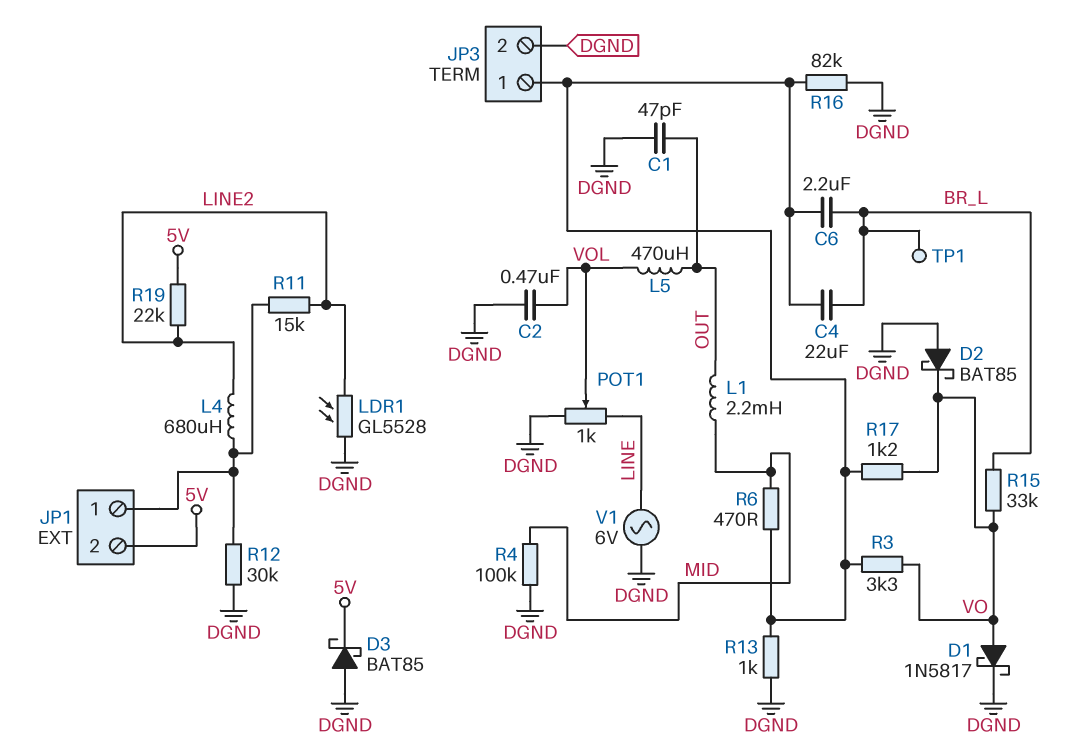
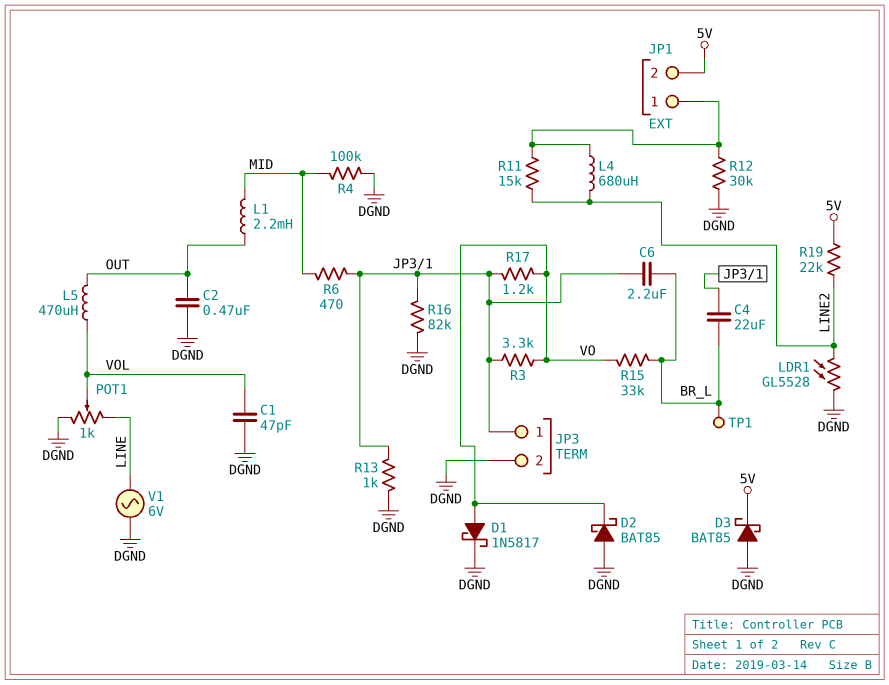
C1: 47pF (DGND, OUT) -> 47pF (DGND, VOL)
C2: 470nF (DGND, VOL) -> 470nF (DGND, OUT)

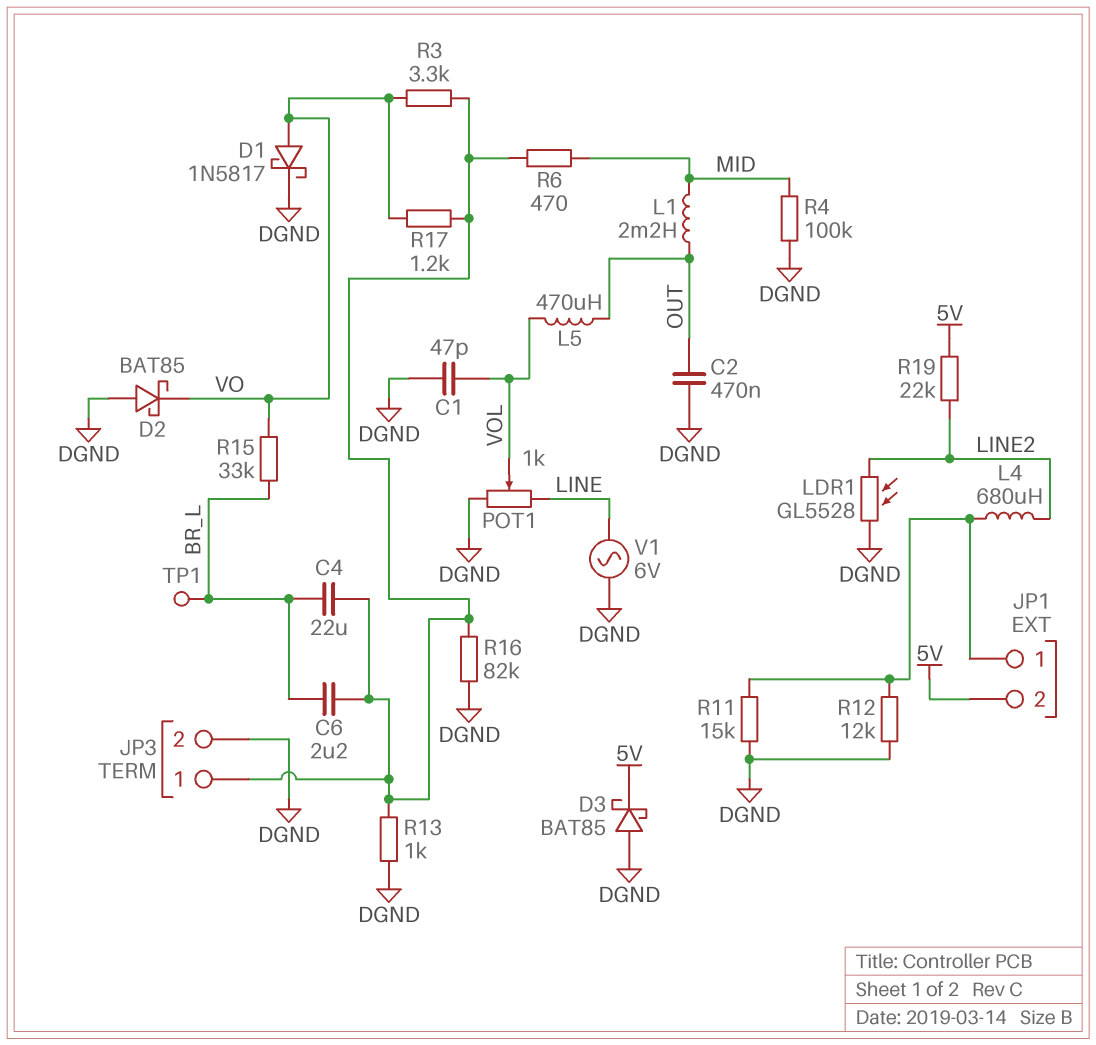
R11: 15k (JP1/1, LINE2) -> 15k (DGND, JP1/1)
R12: 30k (DGND, JP1/1) -> 12k (DGND, JP1/1)

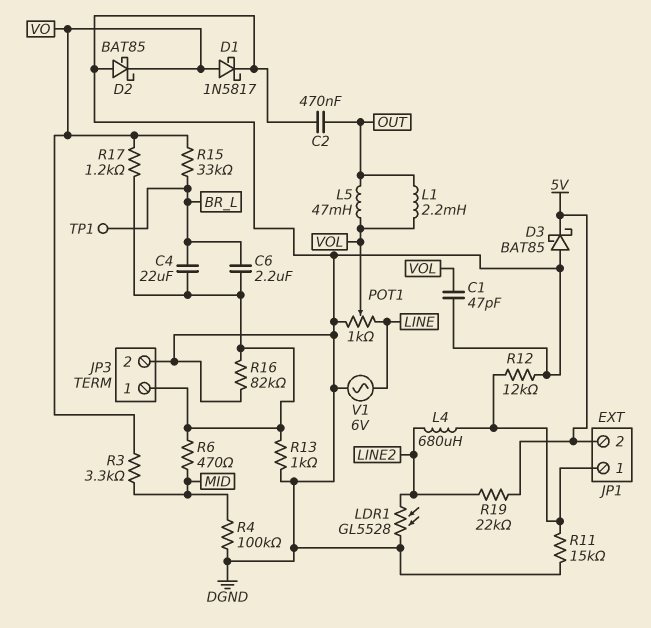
L1: 2.2mH (MID, OUT) -> 2.2mH (OUT, VOL)
L5: 470uH (OUT, VOL) -> 47mH (OUT, VOL)
R3: 3.3k (JP3/1, VO) -> 3.3k (MID, VO)

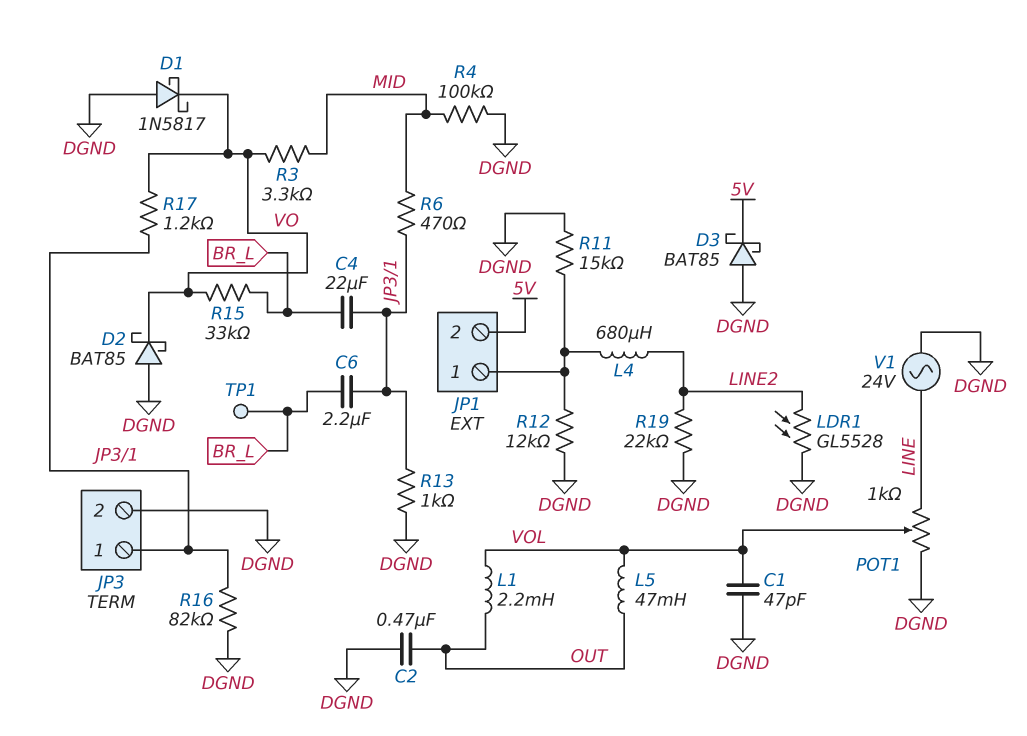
D1: schottky 1N5817 (A VO, K DGND) -> schottky 1N5817 (A DGND, K VO)
R19: 22k (5V, LINE2) -> 22k (DGND, LINE2)
V1: AC 6V (DGND, LINE) -> AC 24V (DGND, LINE)

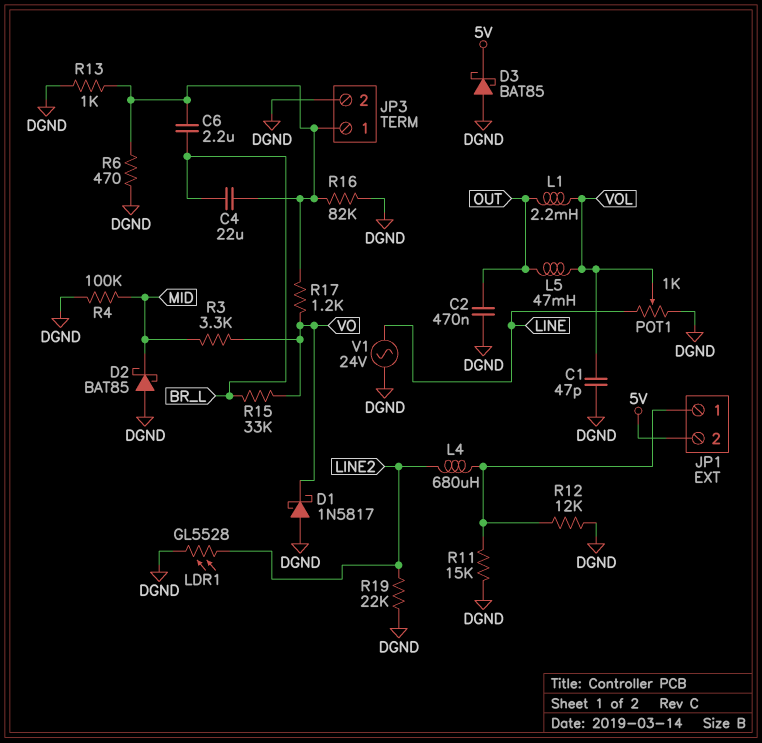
D2: schottky BAT85 (A DGND, K VO) -> schottky BAT85 (A DGND, K MID)
R6: 470 (JP3/1, MID) -> 470 (DGND, JP3/1)
TP1: test point (BR_L) -> none

